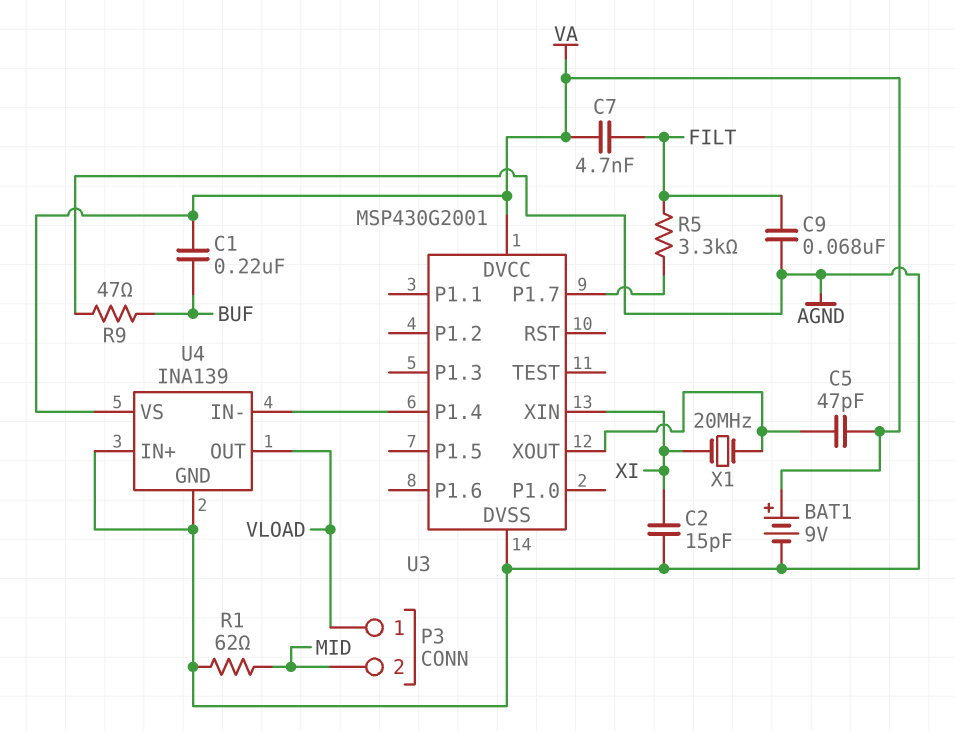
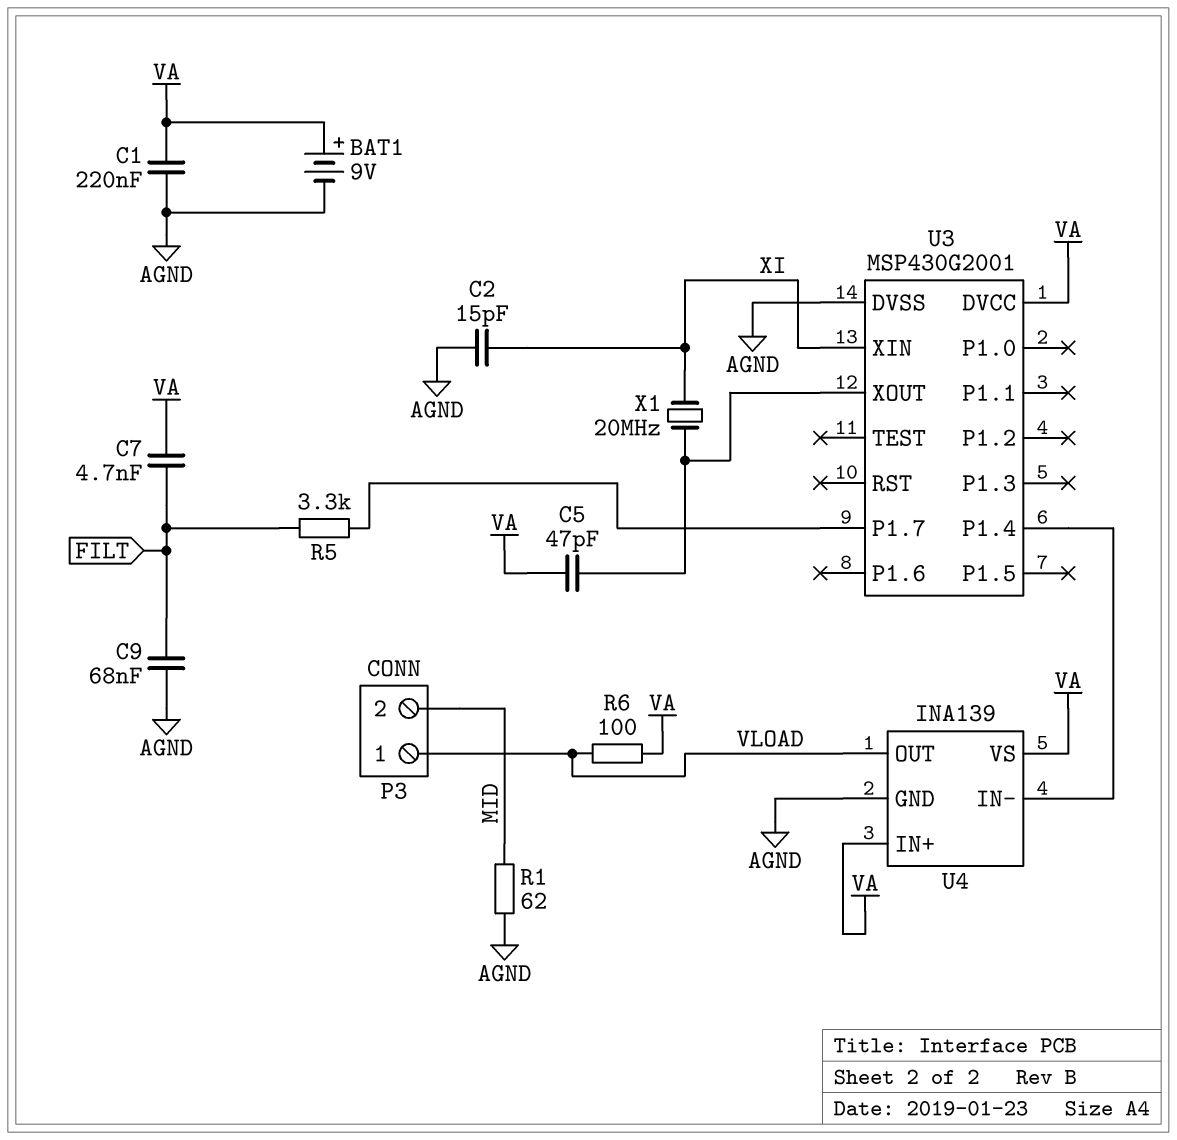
C1: 220nF (BUF, VA) -> 220nF (AGND, VA)
R6: none -> 100 (VA, VLOAD)
R9: 47 (AGND, BUF) -> none
U4 pin IN+: AGND -> VA

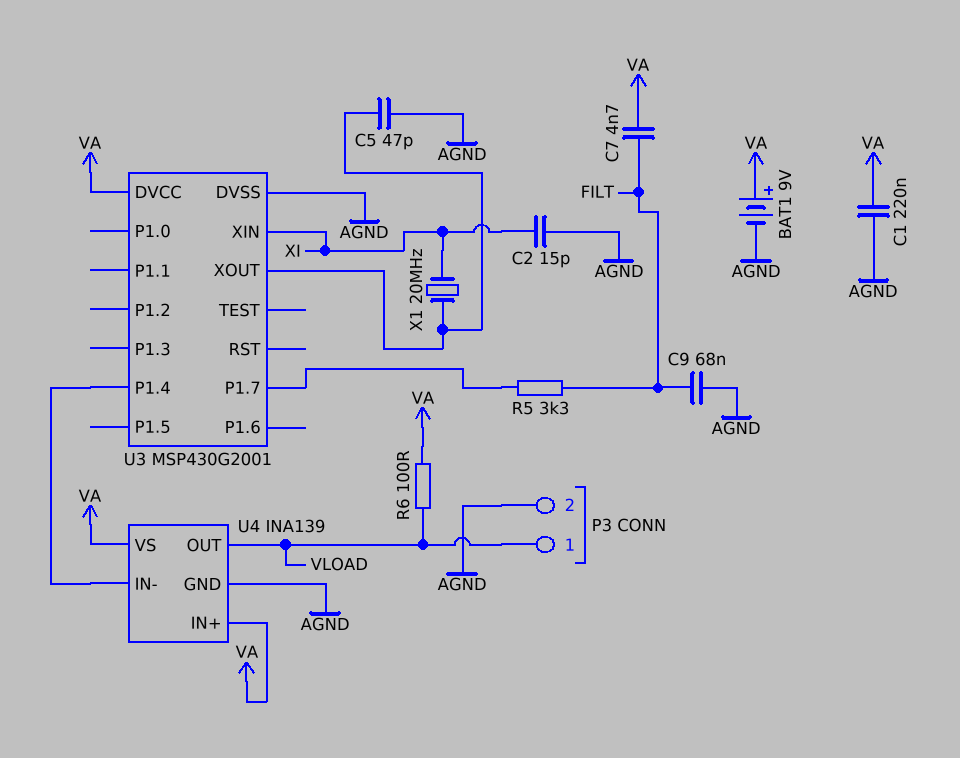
C5: 47pF (U3/XOUT, VA) -> 47pF (AGND, U3/XOUT)
P3 pin 2: MID -> AGND
R1: 62 (AGND, MID) -> none

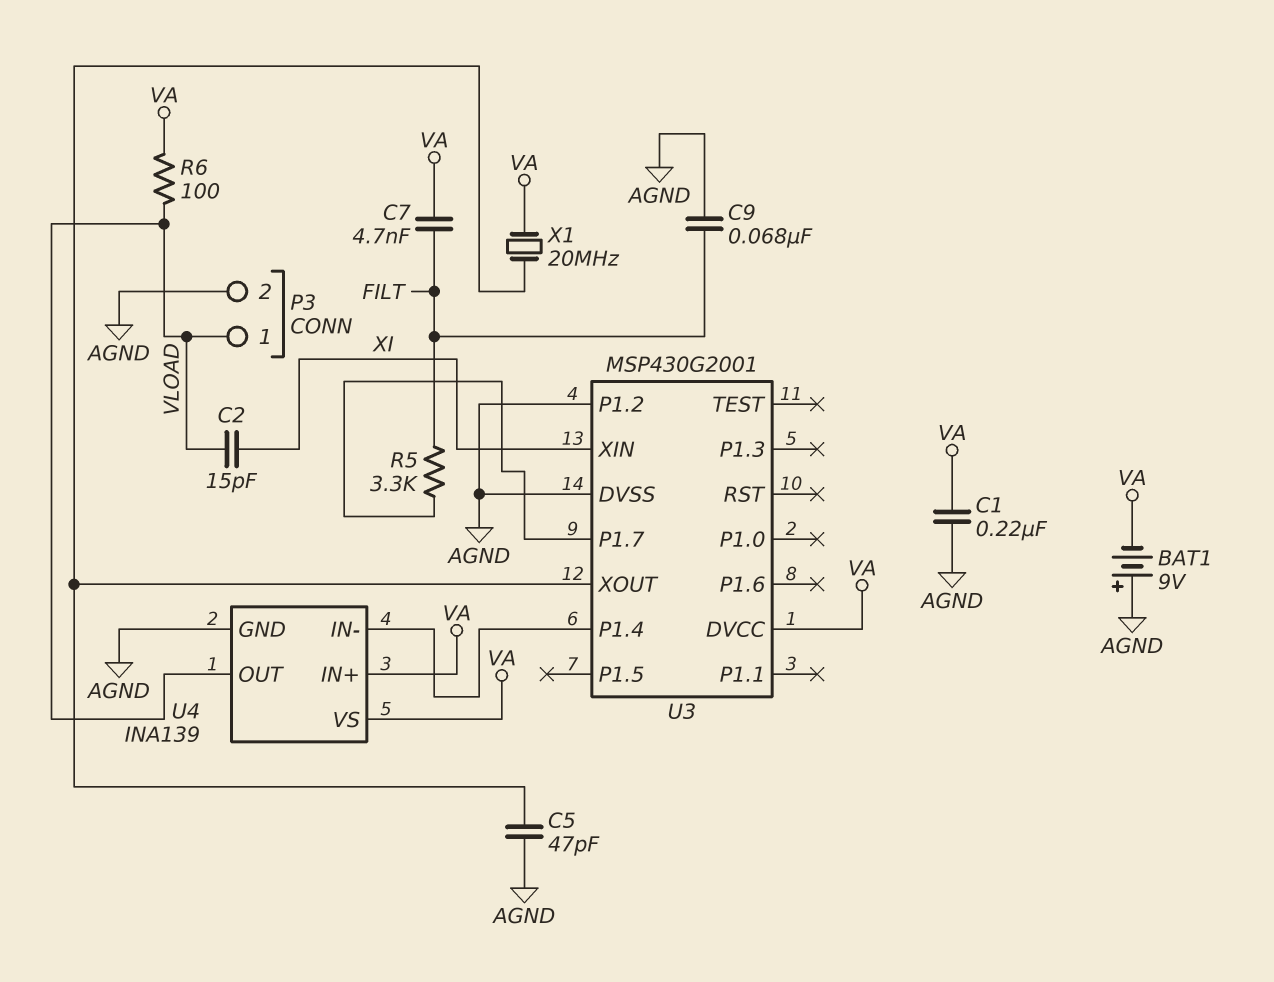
BAT1: 9V (plus VA, minus AGND) -> 9V (plus AGND, minus VA)
C2: 15pF (AGND, XI) -> 15pF (VLOAD, XI)
U3 pin P1.2: none -> AGND
X1: 20MHz (U3/XOUT, XI) -> 20MHz (U3/XOUT, VA)

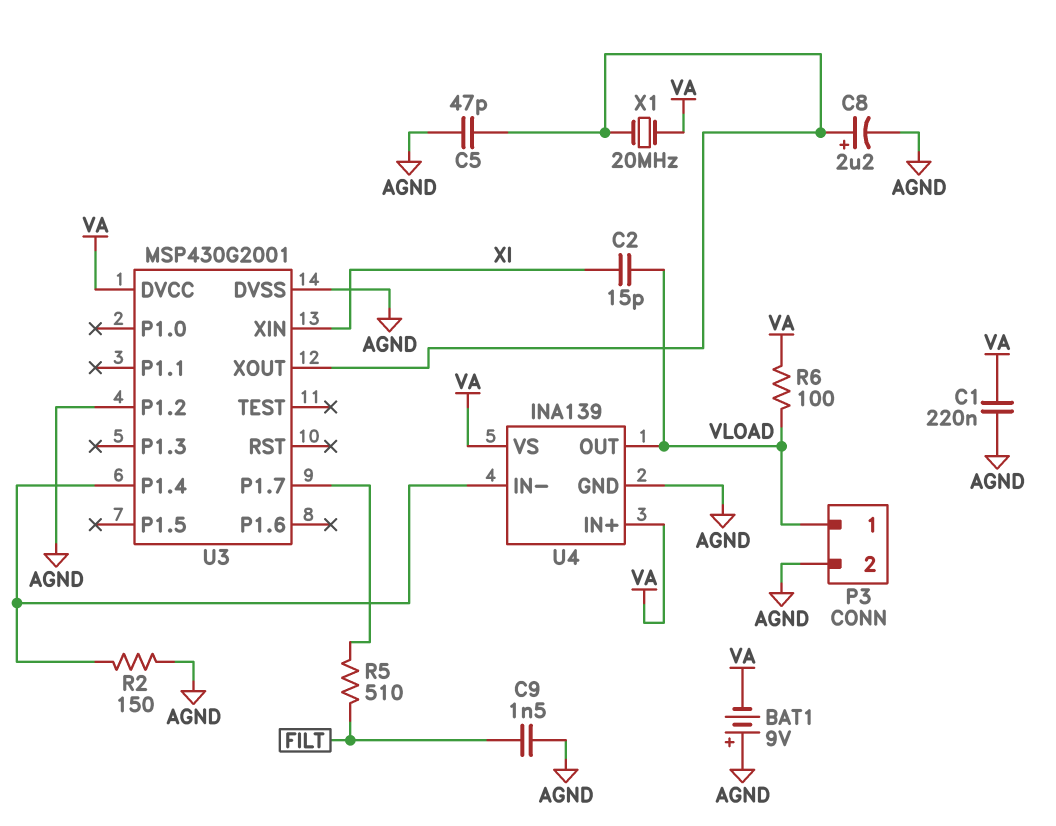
C7: 4.7nF (FILT, VA) -> none
C8: none -> 2.2uF (plus U3/XOUT, minus AGND)
C9: 68nF (AGND, FILT) -> 1.5nF (AGND, FILT)
R2: none -> 150 (AGND, U3/P1.4)
R5: 3.3k (FILT, U3/P1.7) -> 510 (FILT, U3/P1.7)

